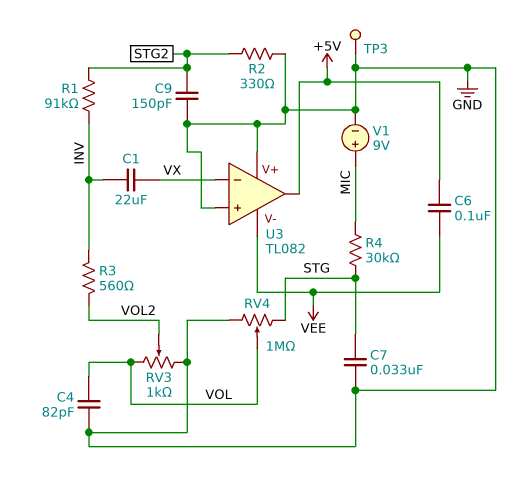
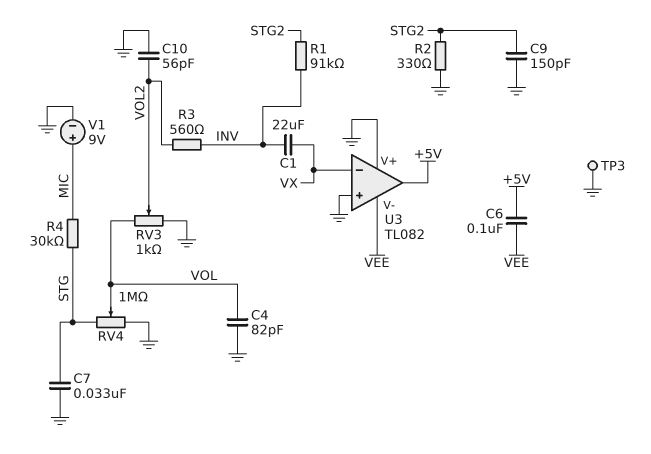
C10: none -> 56pF (GND, VOL2)

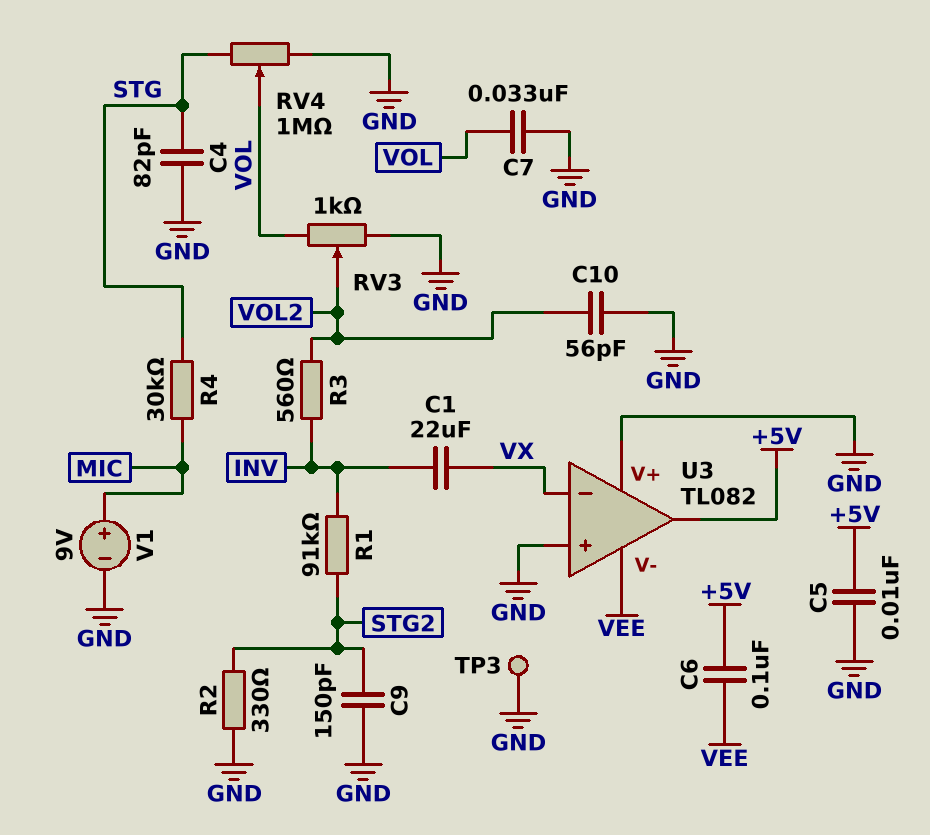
C4: 82pF (GND, VOL) -> 82pF (GND, STG)
C5: none -> 10nF (+5V, GND)
C7: 33nF (GND, STG) -> 33nF (GND, VOL)

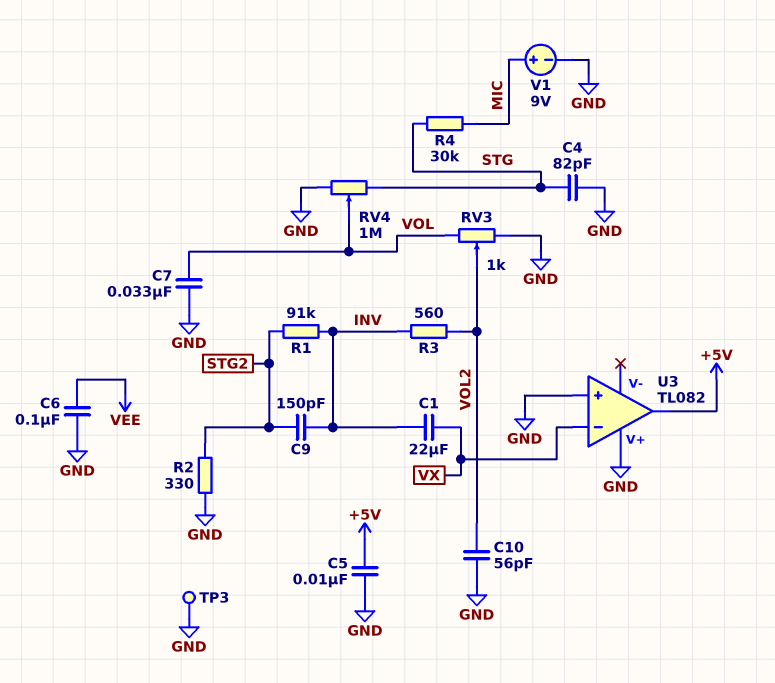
C6: 100nF (+5V, VEE) -> 100nF (GND, VEE)
C9: 150pF (GND, STG2) -> 150pF (INV, STG2)
U3 pin V-: VEE -> none

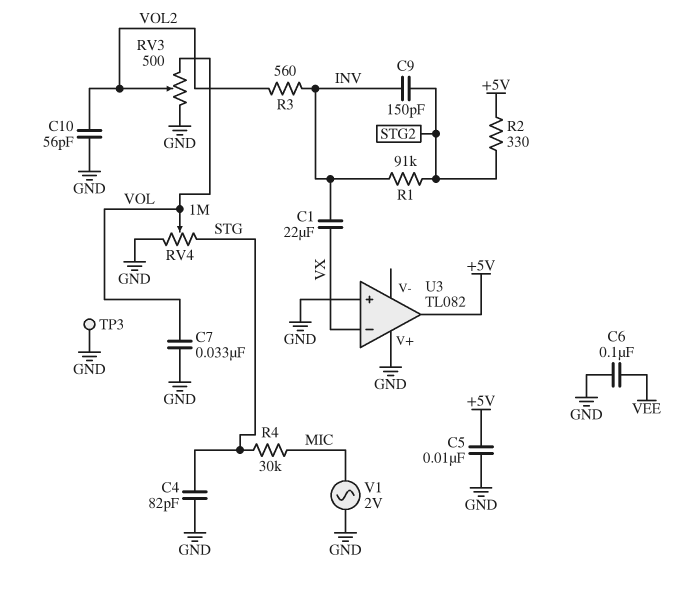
R2: 330 (GND, STG2) -> 330 (+5V, STG2)
RV3: 1k (GND, VOL, wiper VOL2) -> 500 (GND, VOL, wiper VOL2)
V1: 9V (plus MIC, minus GND) -> AC 2V (GND, MIC)

